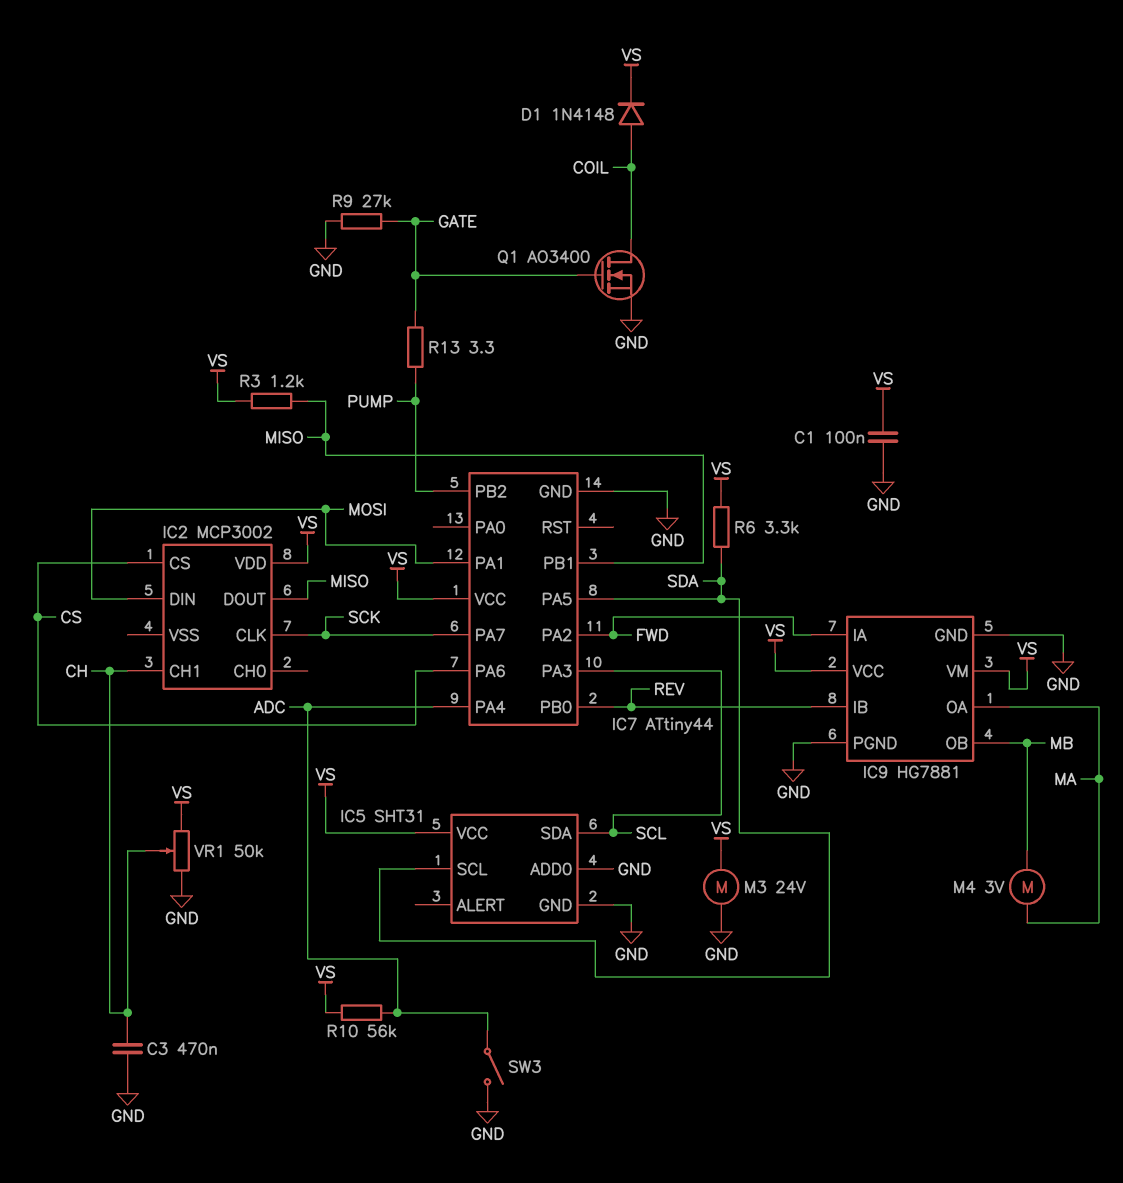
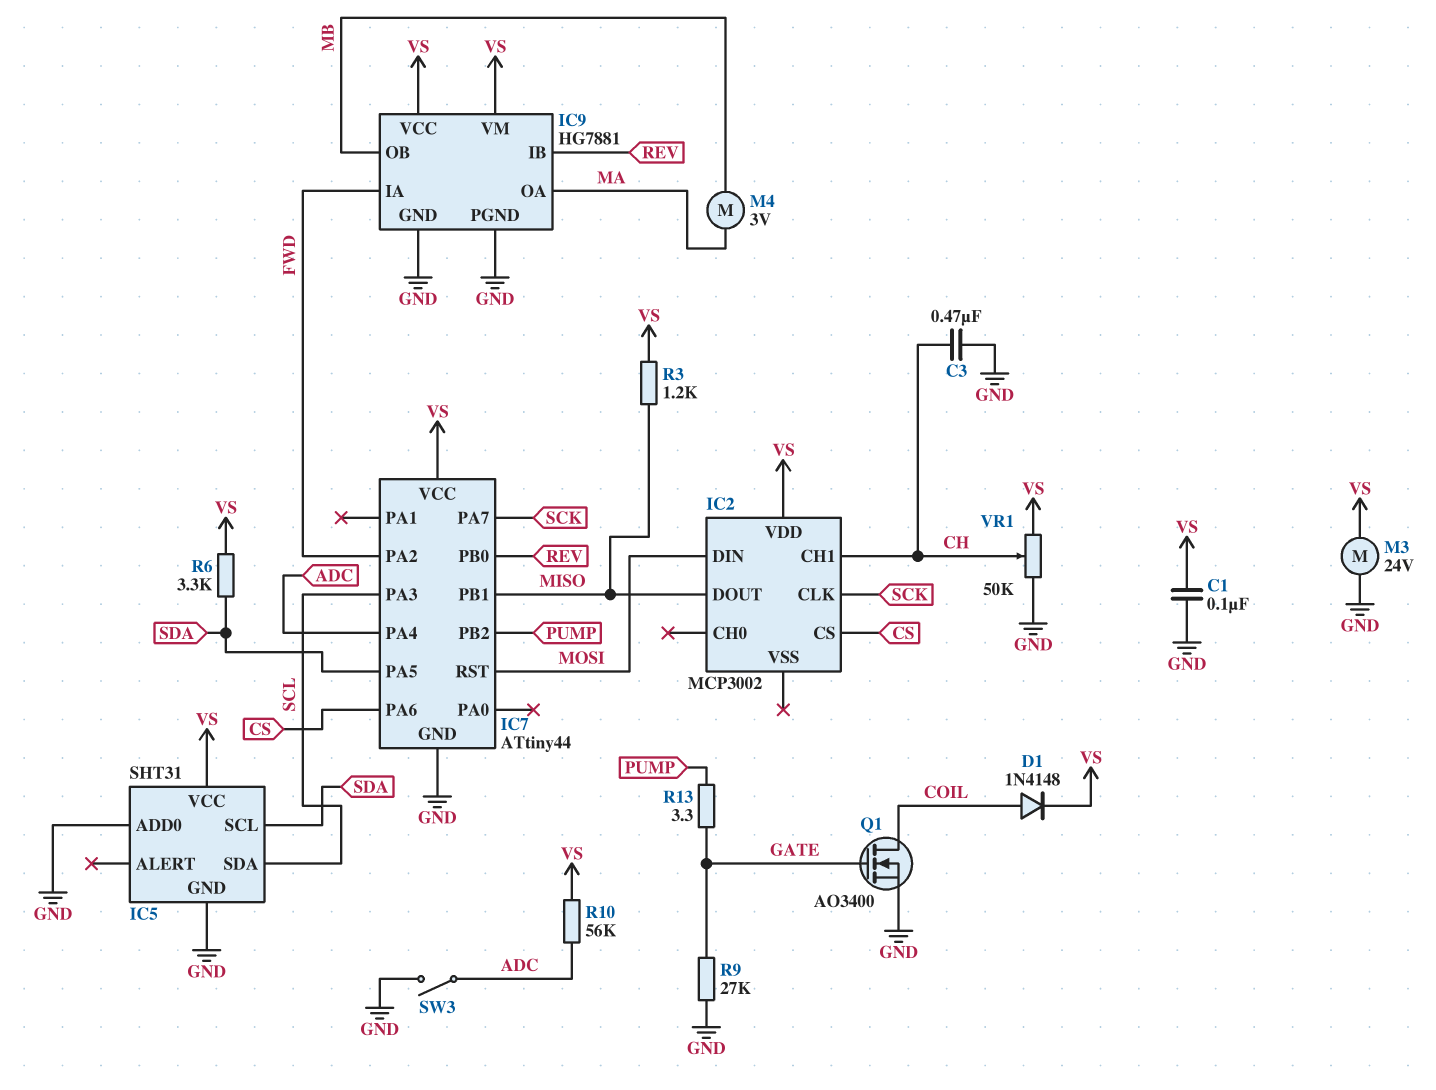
IC7 pin PA1: MOSI -> none
IC7 pin RST: none -> MOSI

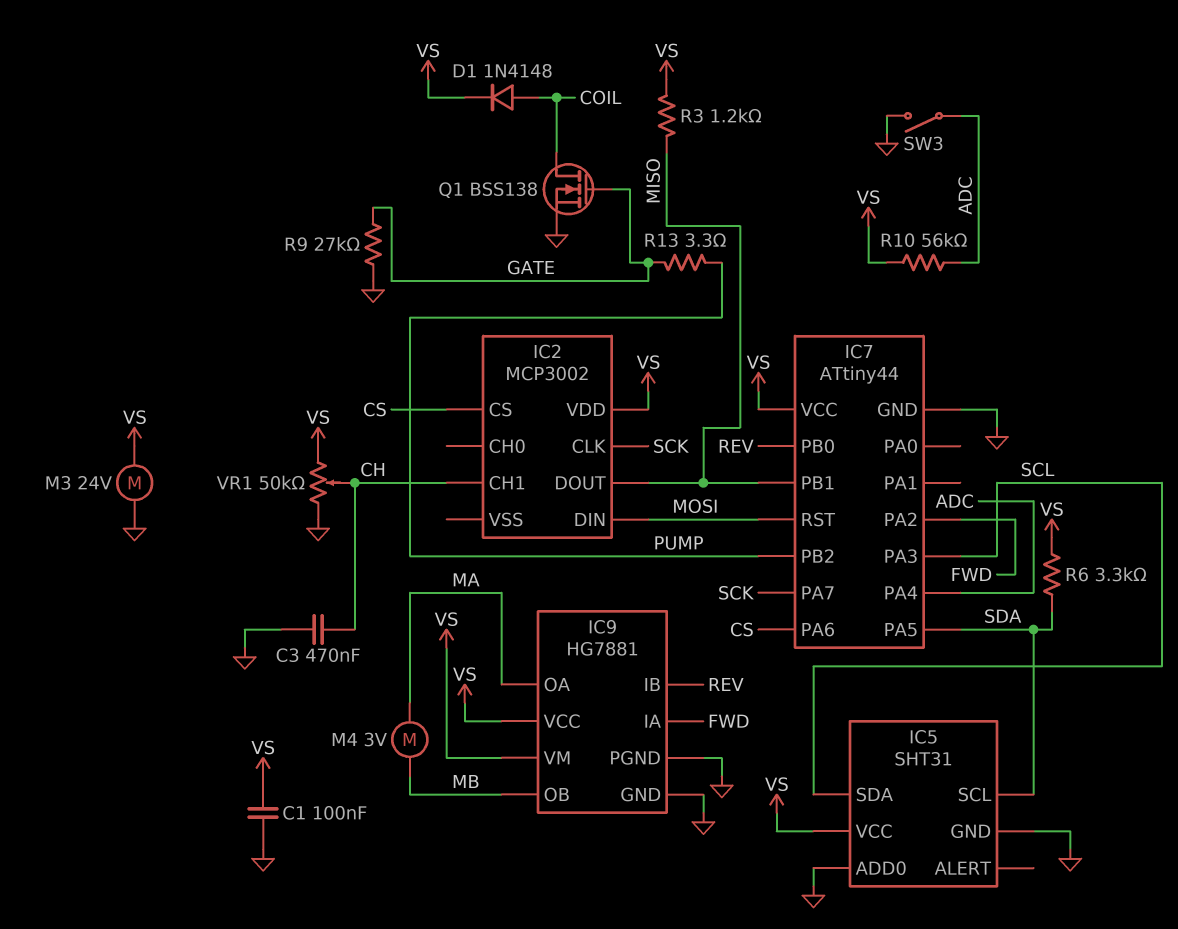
Q1: NMOS AO3400 (G GATE, D COIL, S GND) -> NMOS BSS138 (G GATE, D COIL, S GND)

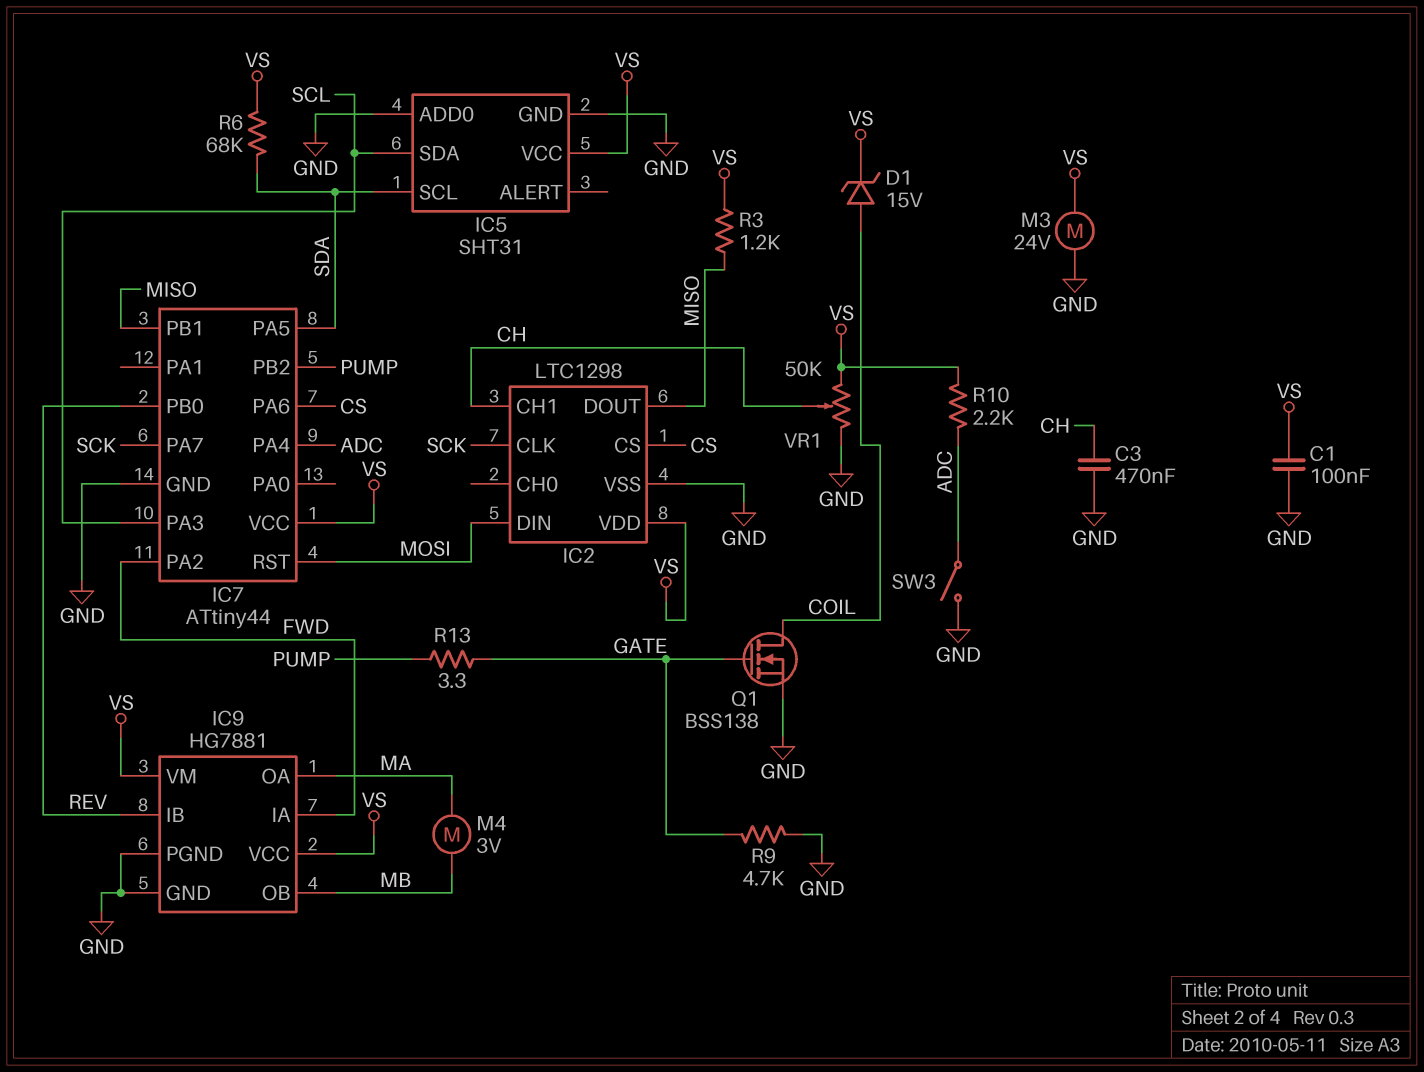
D1: diode 1N4148 (A COIL, K VS) -> zener 15V (A COIL, K VS)
IC2: MCP3002 -> LTC1298
IC2 pin VSS: none -> GND
R6: 3.3k (SDA, VS) -> 68k (SDA, VS)
R9: 27k (GATE, GND) -> 4.7k (GATE, GND)
R10: 56k (ADC, VS) -> 2.2k (ADC, VS)

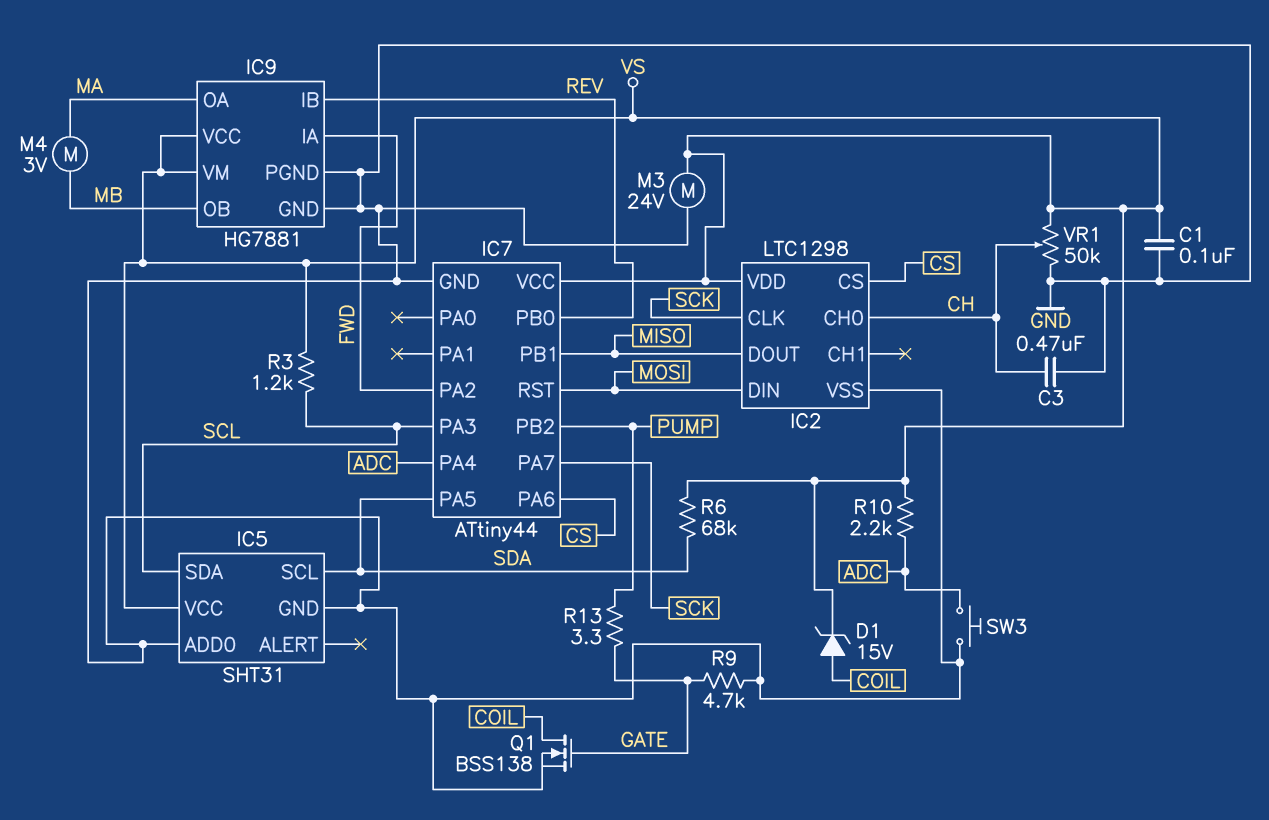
IC2 pin CH0: none -> CH
IC2 pin CH1: CH -> none
R3: 1.2k (MISO, VS) -> 1.2k (SCL, VS)
SW3: switch (ADC, GND) -> button (ADC, GND)

